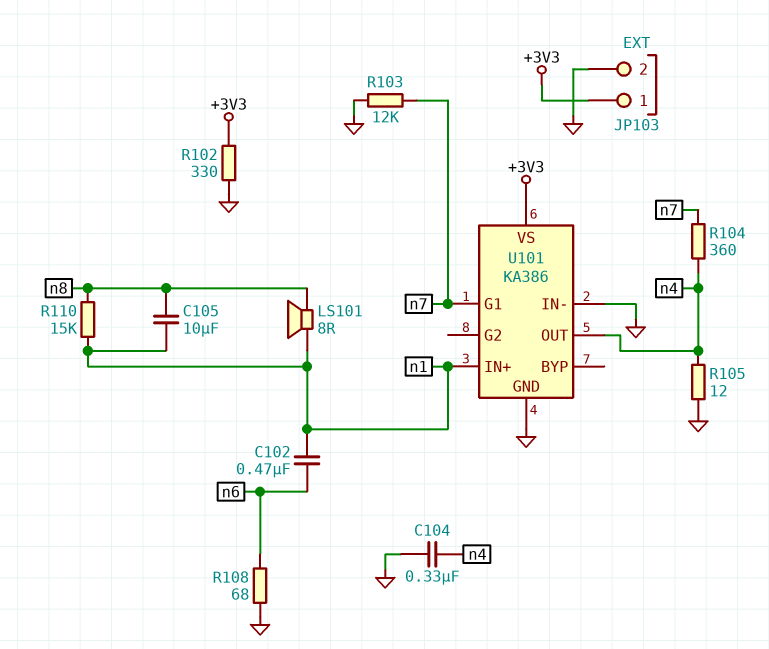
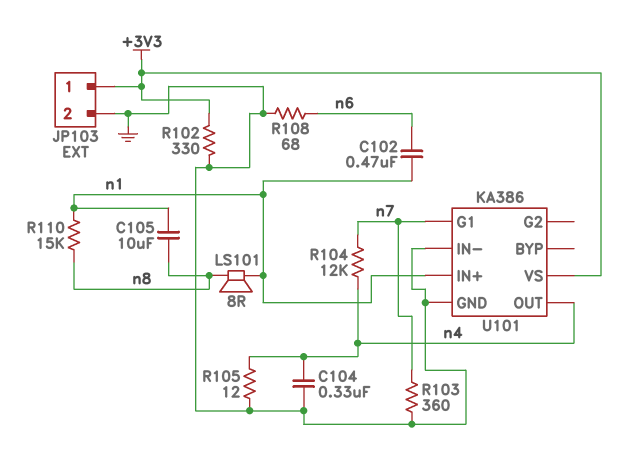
R103: 12k (GND, n7) -> 360 (GND, n7)
R104: 360 (n4, n7) -> 12k (n4, n7)

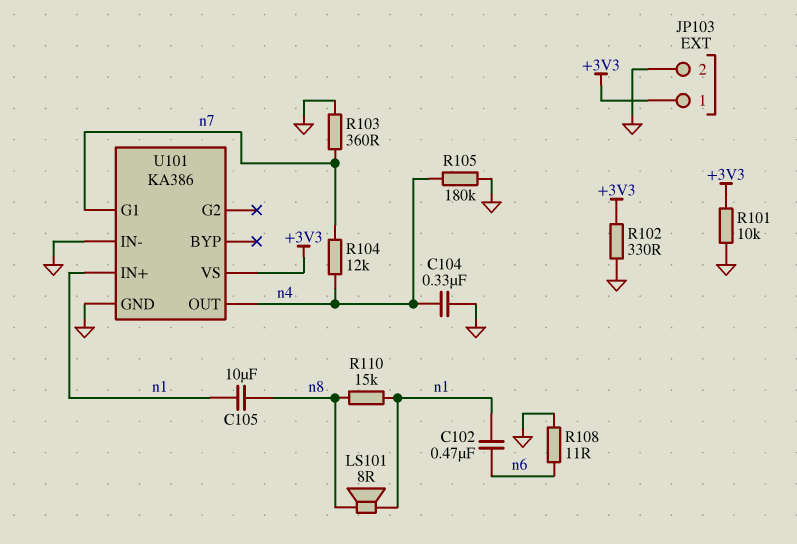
R101: none -> 10k (+3V3, GND)
R105: 12 (GND, n4) -> 180k (GND, n4)
R108: 68 (GND, n6) -> 11 (GND, n6)

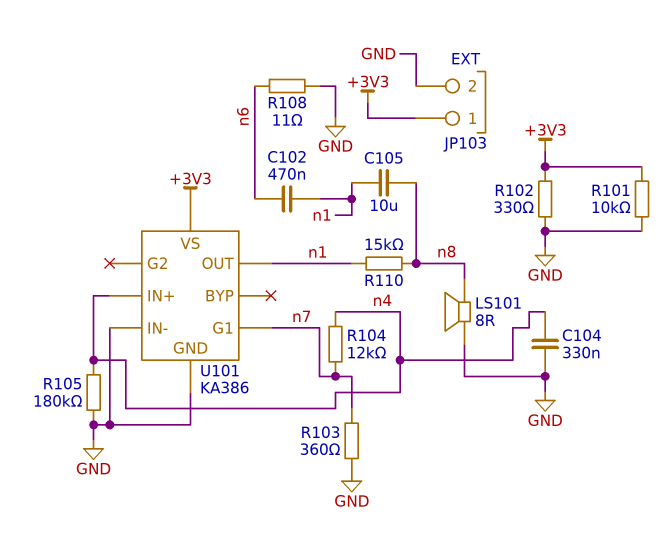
LS101: speaker 8R (n1, n8) -> speaker 8R (GND, n8)
U101 pin IN+: n1 -> n4
U101 pin OUT: n4 -> n1

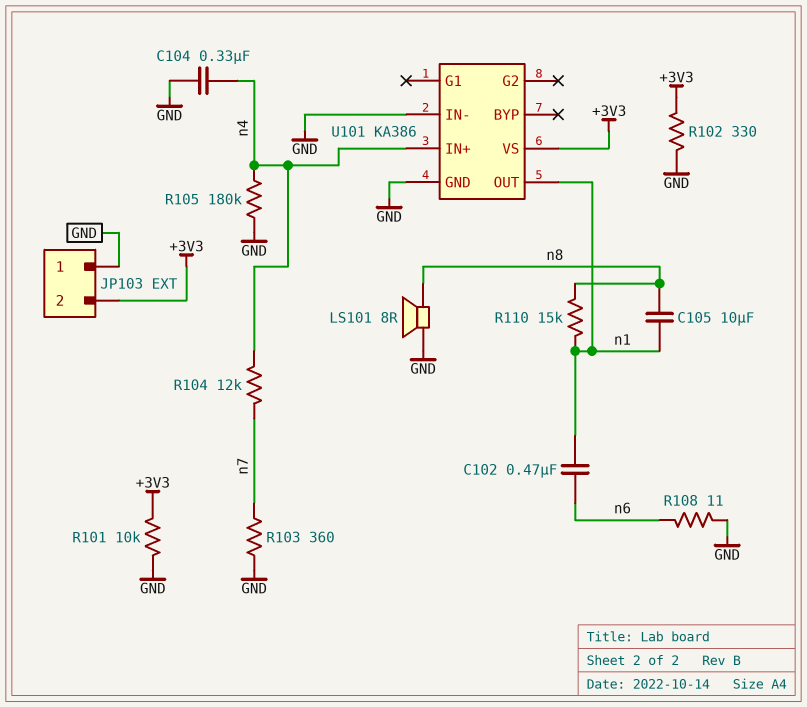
JP103 pin 1: +3V3 -> GND
JP103 pin 2: GND -> +3V3
U101 pin G1: n7 -> none

